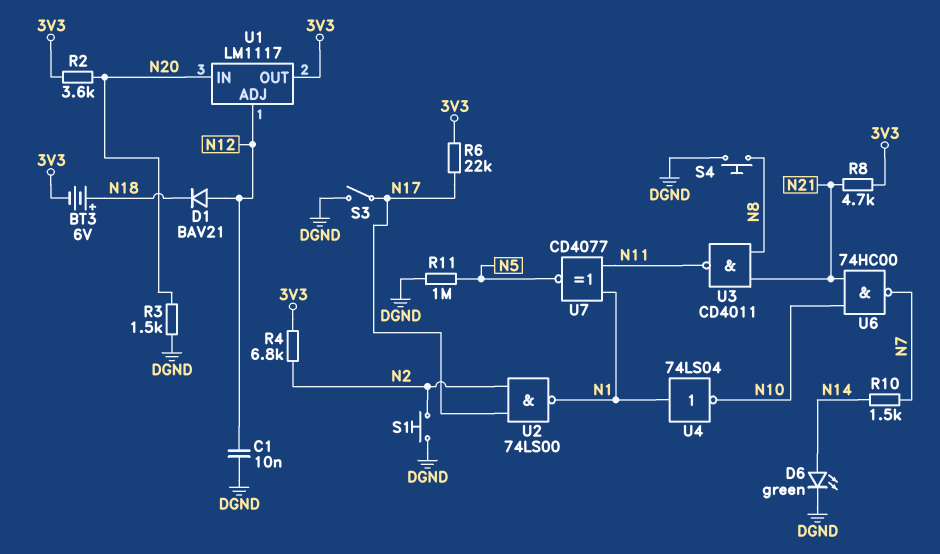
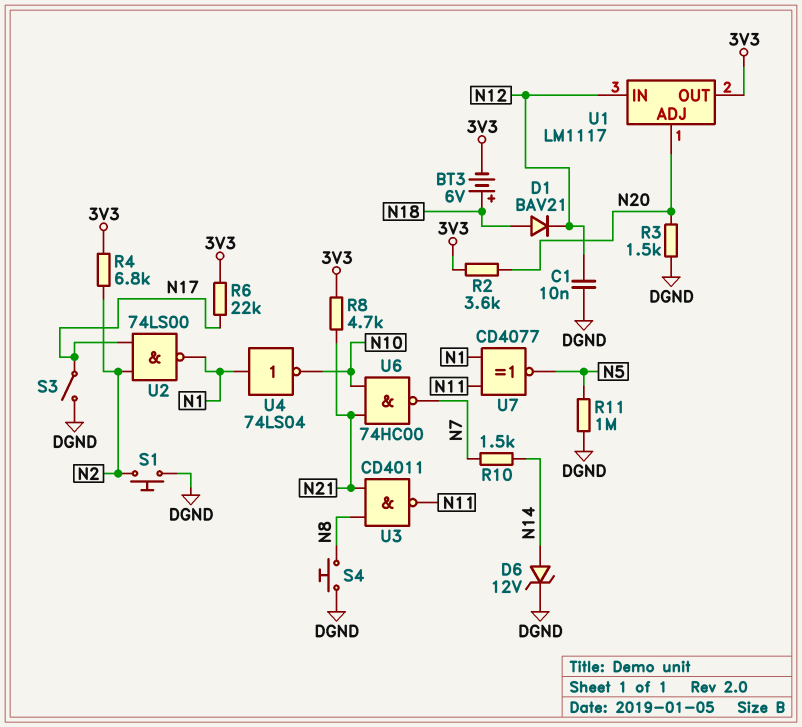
D1: diode BAV21 (A N12, K N18) -> diode BAV21 (A N18, K N12)
D6: LED green (A N14, K DGND) -> zener 12V (A N14, K DGND)
U1 pin ADJ: N12 -> N20
U1 pin IN: N20 -> N12

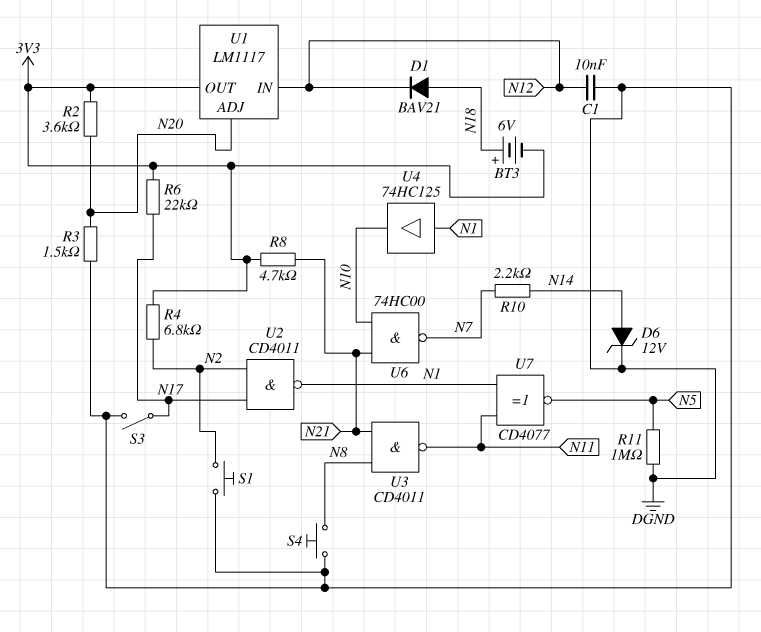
R10: 1.5k (N7, N14) -> 2.2k (N7, N14)
U2: NAND 74LS00 (in N2, in N17, out N1) -> NAND CD4011 (in N2, in N17, out N1)
U4: NOT 74LS04 (in N1, out N10) -> buffer 74HC125 (in N1, out N10)

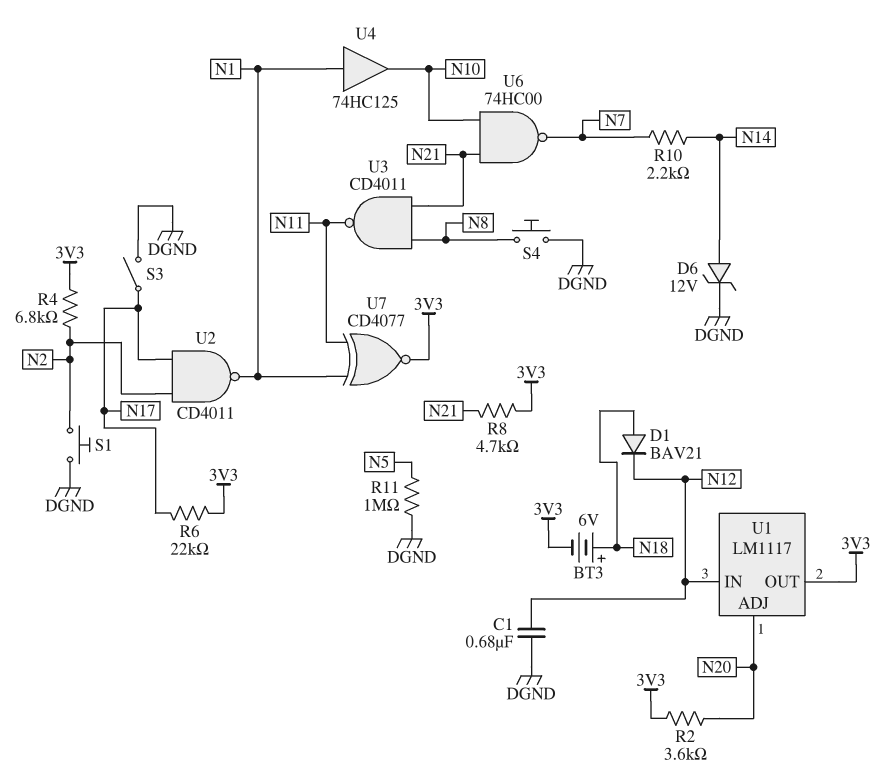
C1: 10nF (DGND, N12) -> 680nF (DGND, N12)
R3: 1.5k (DGND, N20) -> none
U7: XNOR CD4077 (in N1, in N11, out N5) -> XNOR CD4077 (in N1, in N11, out 3V3)

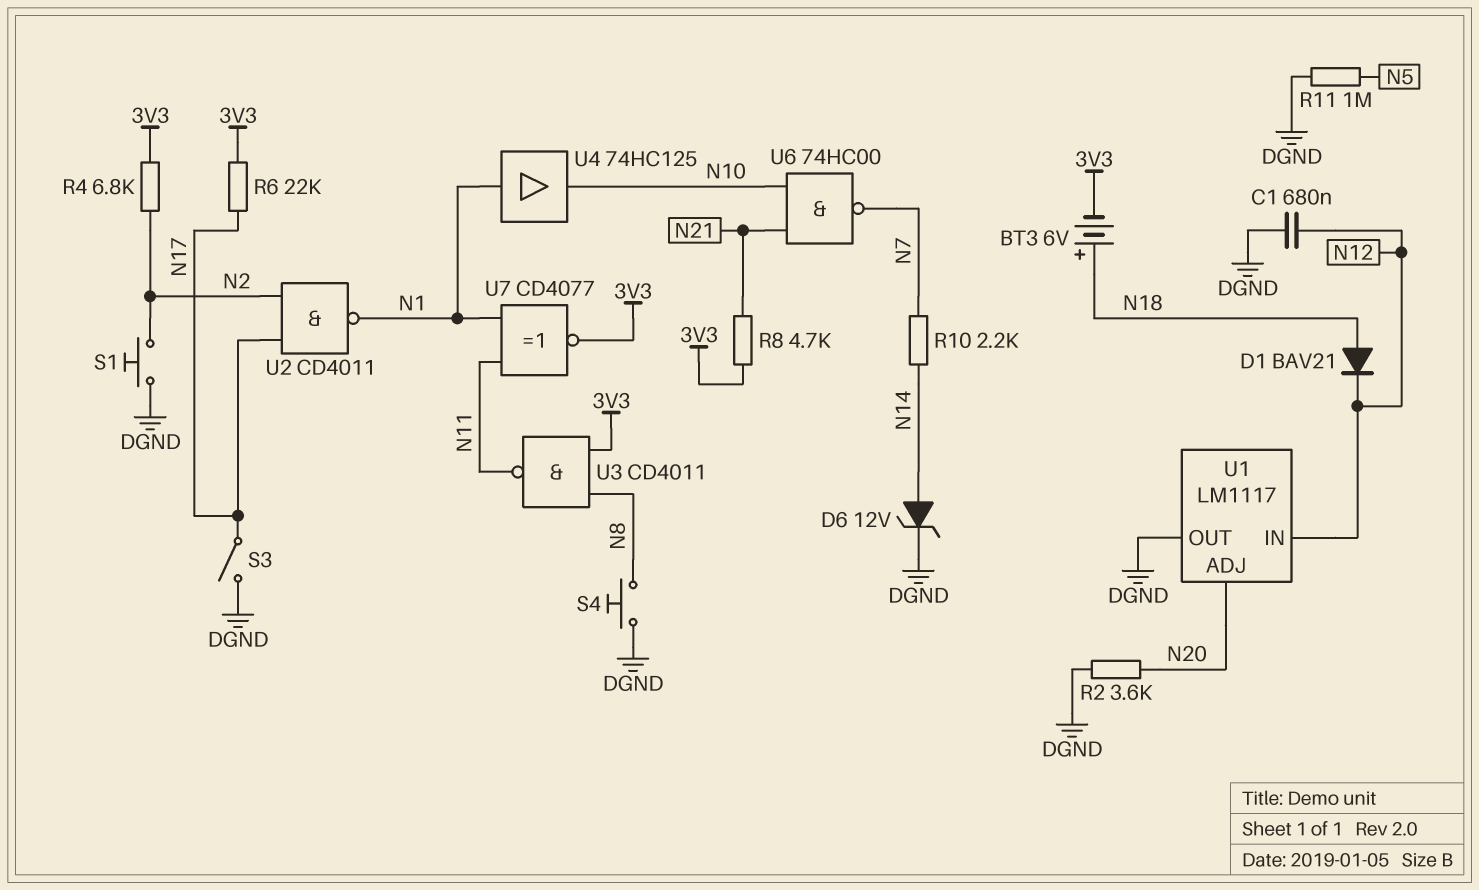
R2: 3.6k (3V3, N20) -> 3.6k (DGND, N20)
U1 pin OUT: 3V3 -> DGND
U3: NAND CD4011 (in N8, in N21, out N11) -> NAND CD4011 (in 3V3, in N8, out N11)

